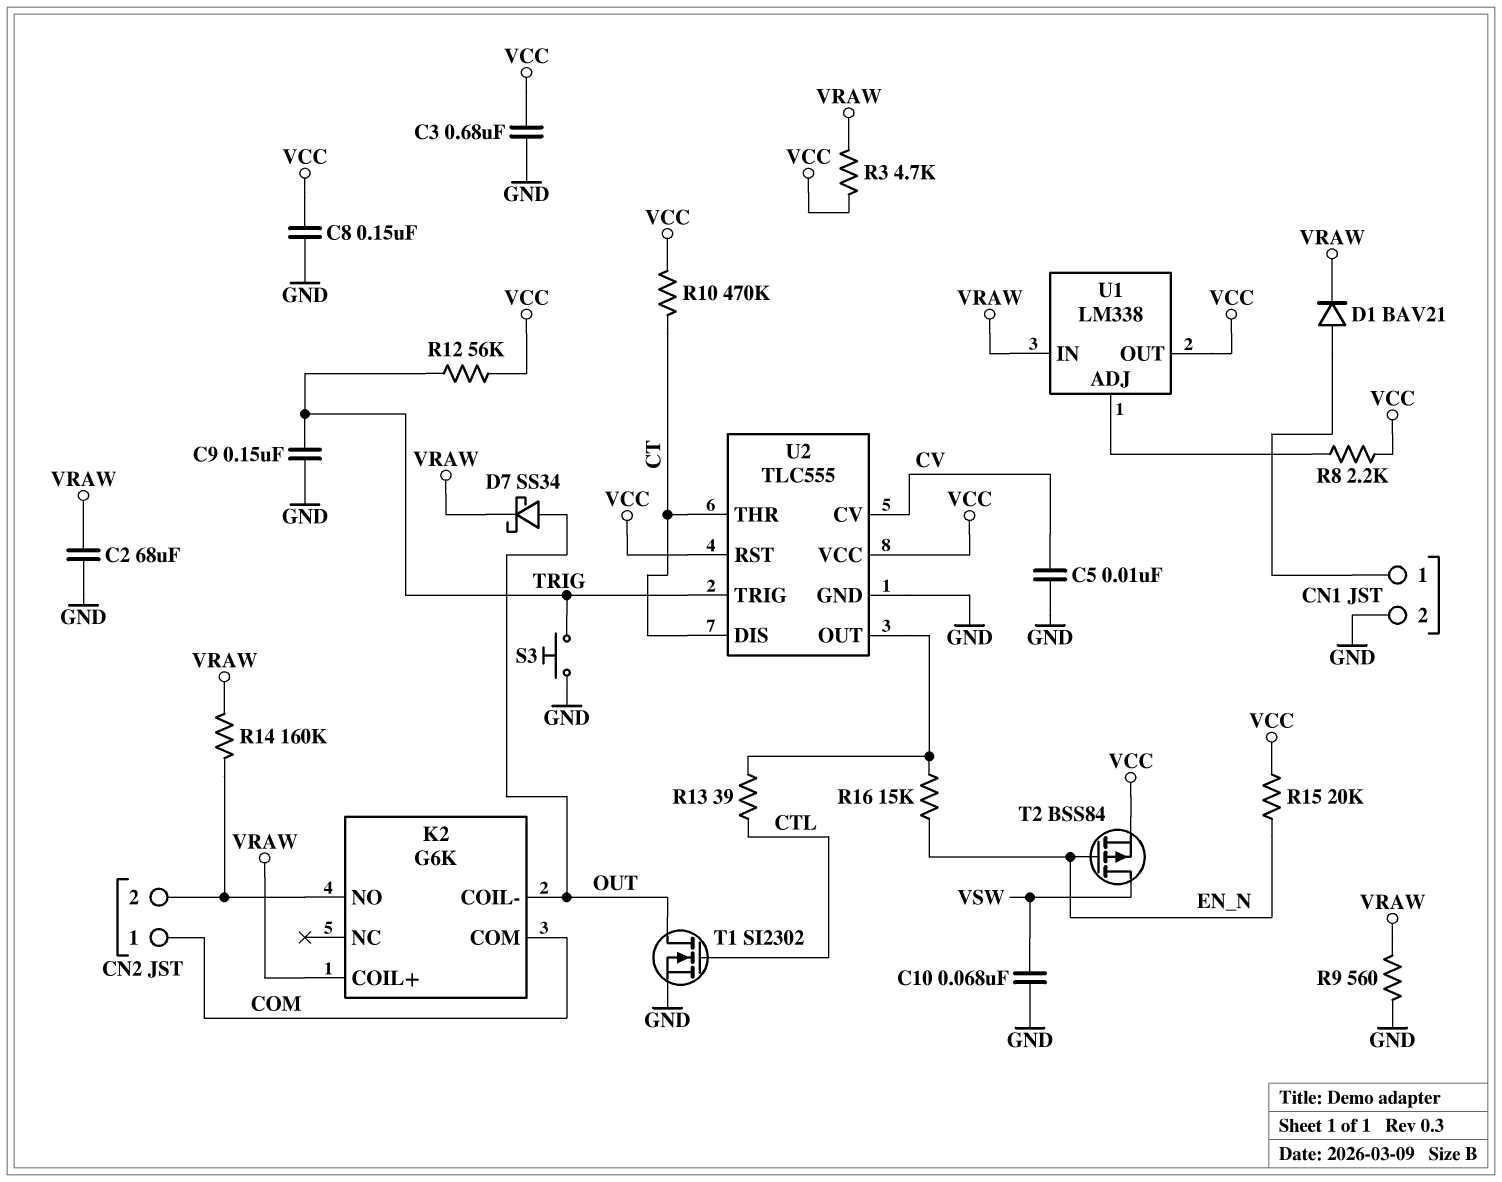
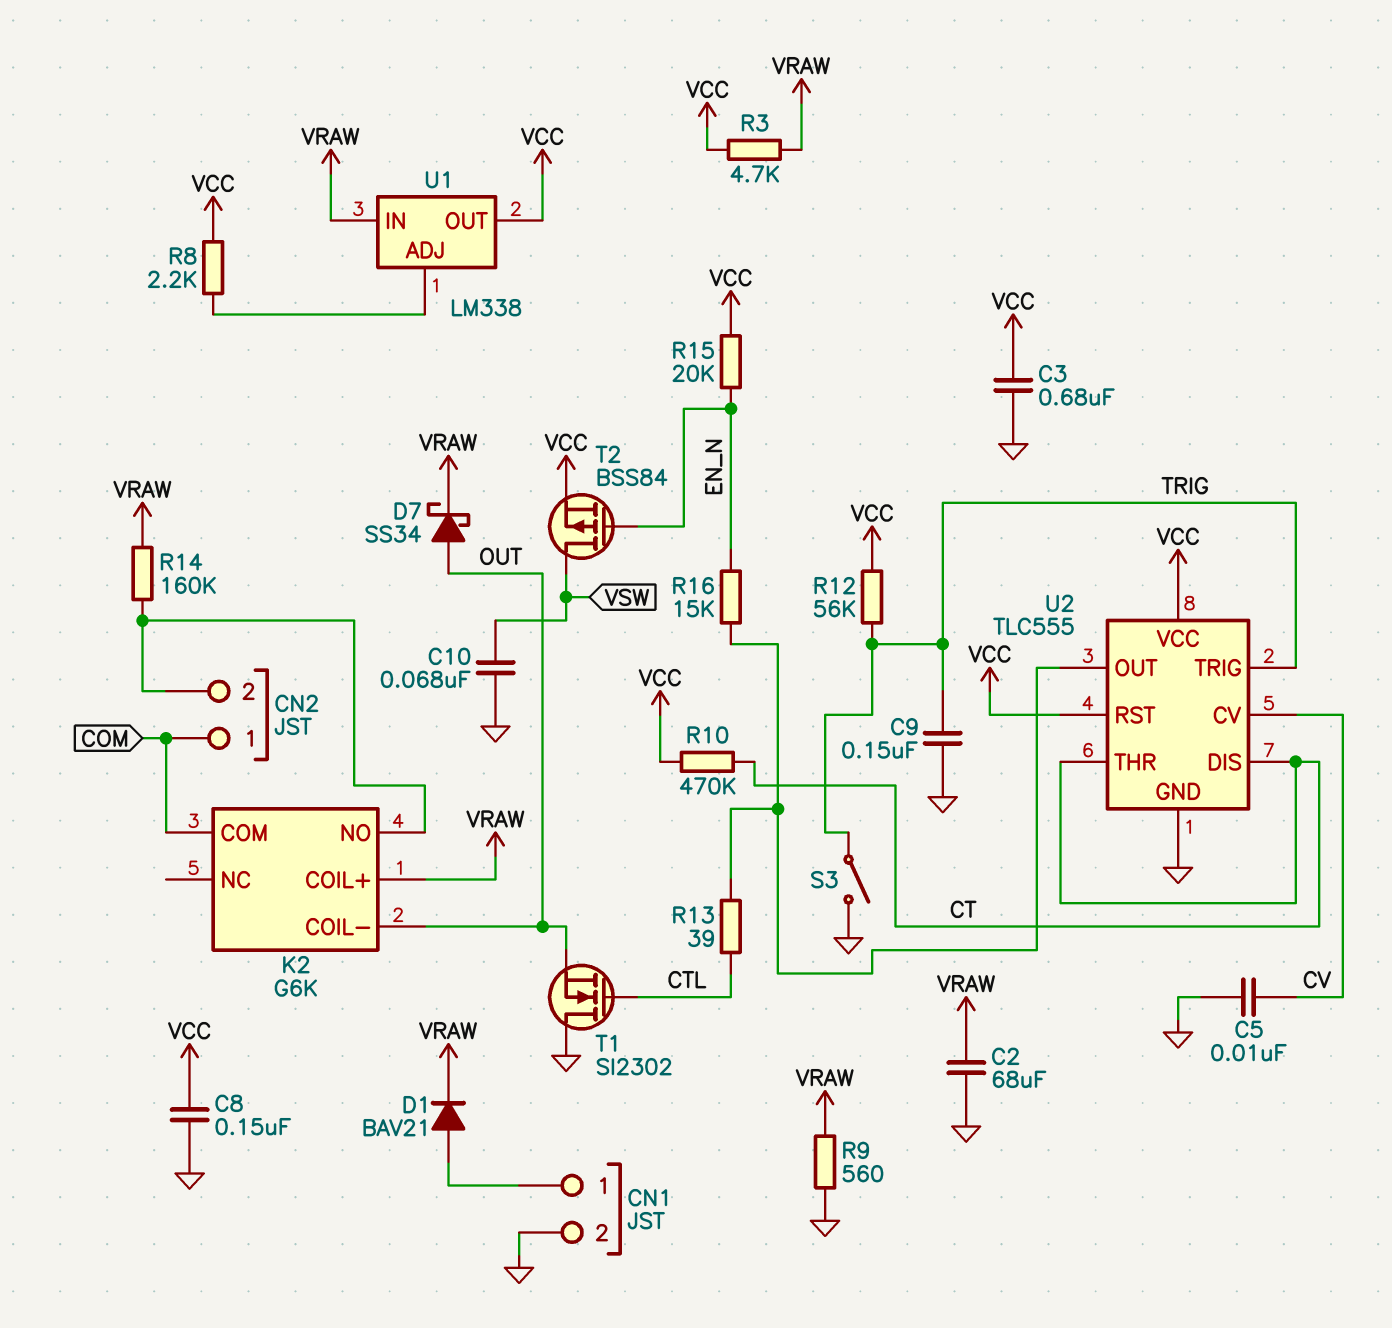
S3: button (GND, TRIG) -> switch (GND, TRIG)
T1: NMOS SI2302 (G CTL, D OUT, S GND) -> NMOS SI2302 (G CTL, D GND, S OUT)

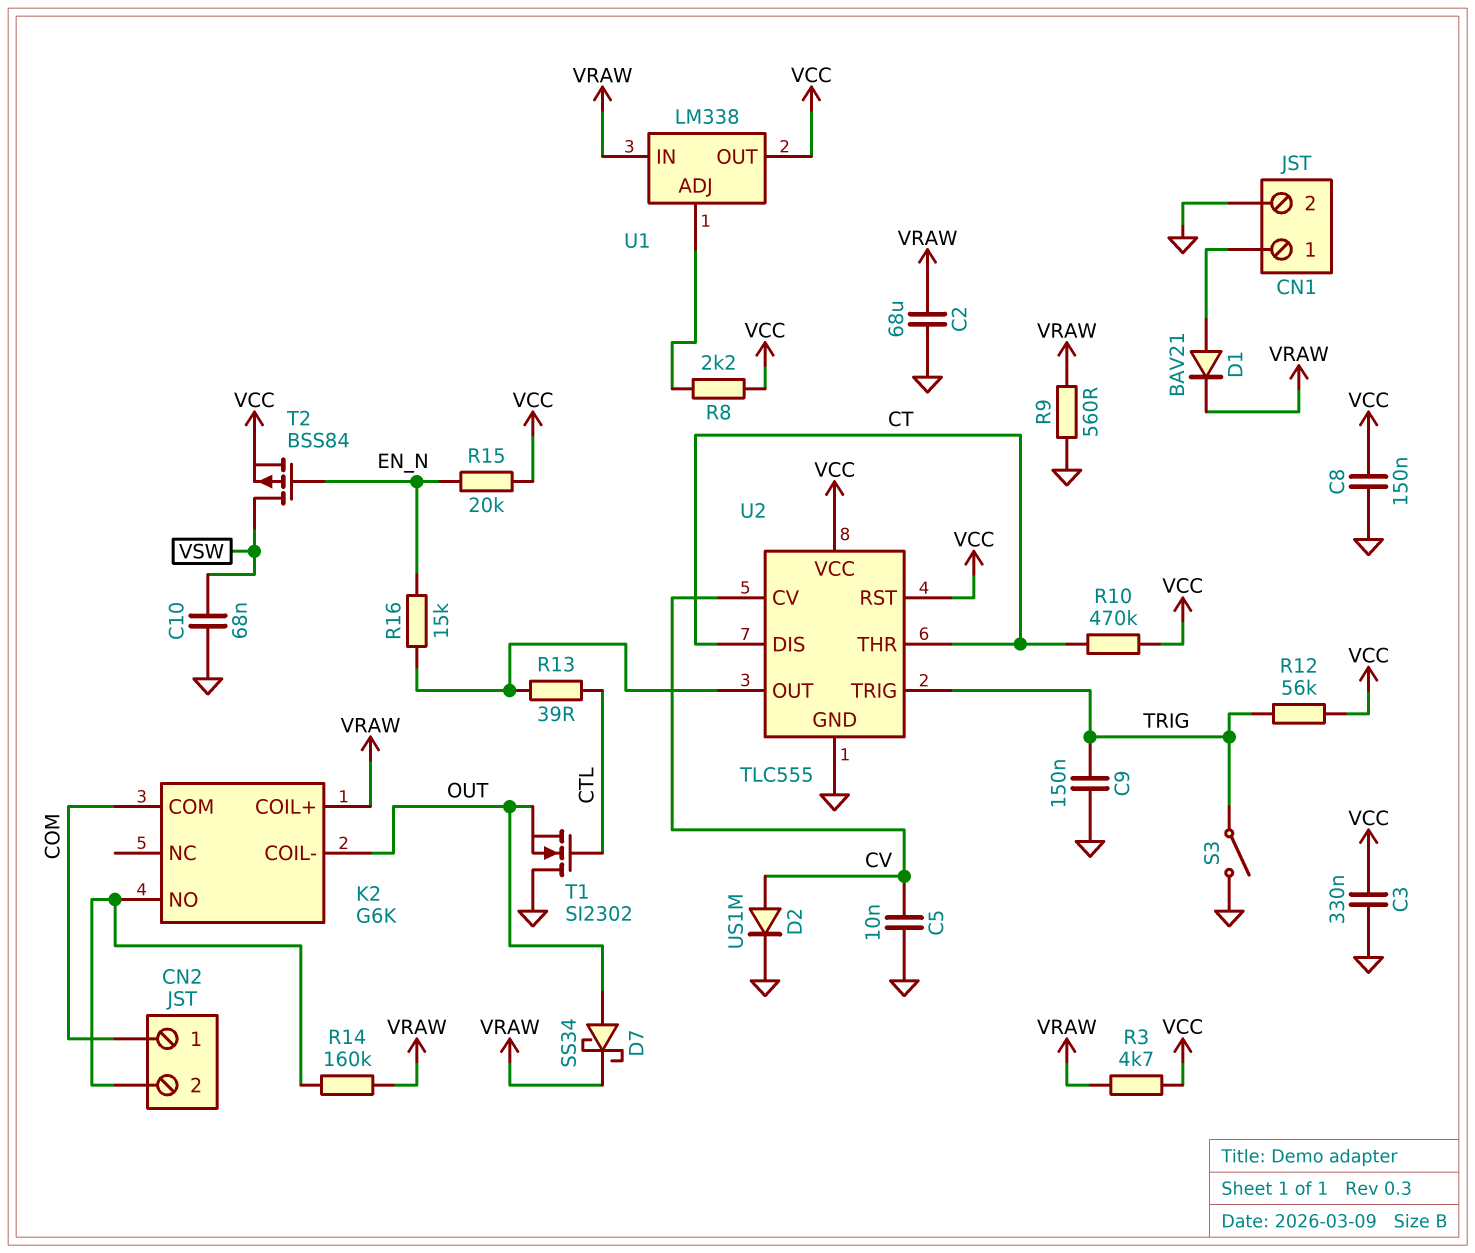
C3: 680nF (GND, VCC) -> 330nF (GND, VCC)
D2: none -> diode US1M (A CV, K GND)

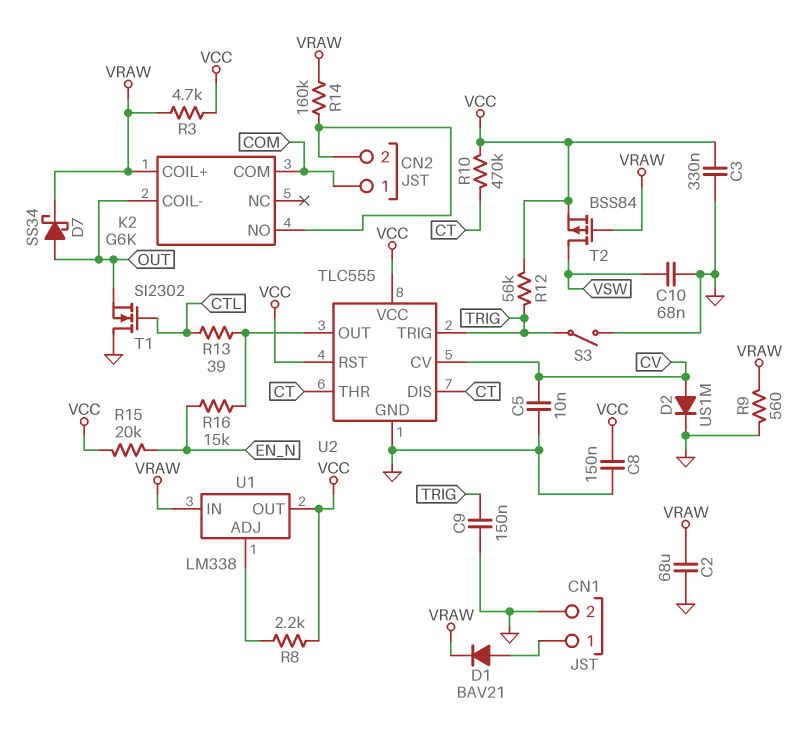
T2: PMOS BSS84 (G EN_N, D VSW, S VCC) -> PMOS BSS84 (G VRAW, D VSW, S VCC)

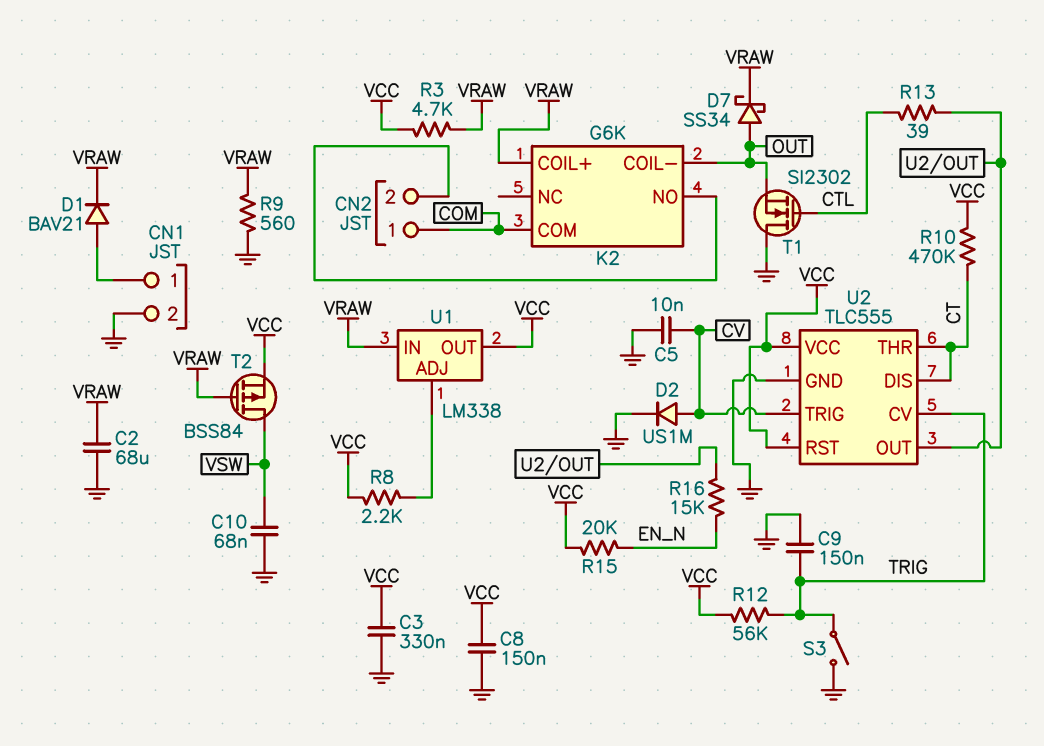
R14: 160k (CN2/2, VRAW) -> none
U2 pin CV: CV -> TRIG
U2 pin TRIG: TRIG -> CV

